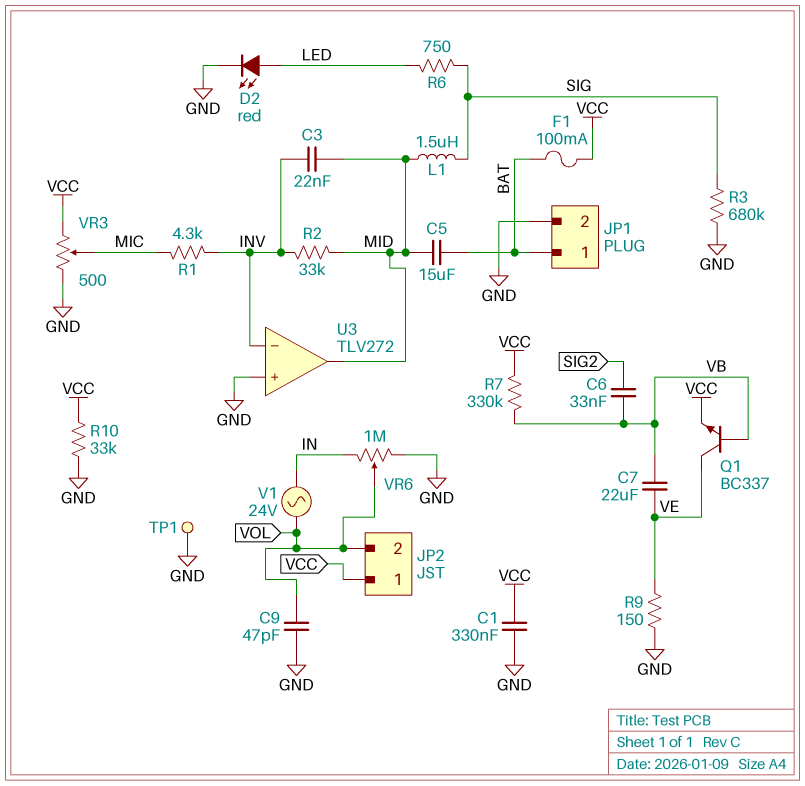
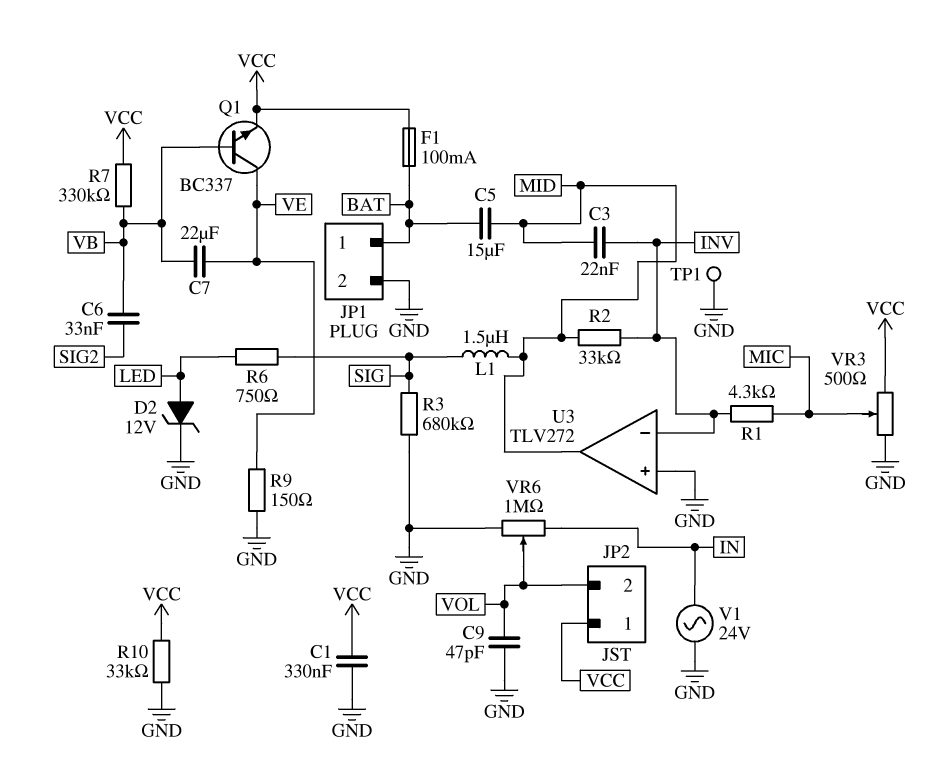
D2: LED red (A LED, K GND) -> zener 12V (A LED, K GND)
V1: AC 24V (IN, VOL) -> AC 24V (GND, IN)

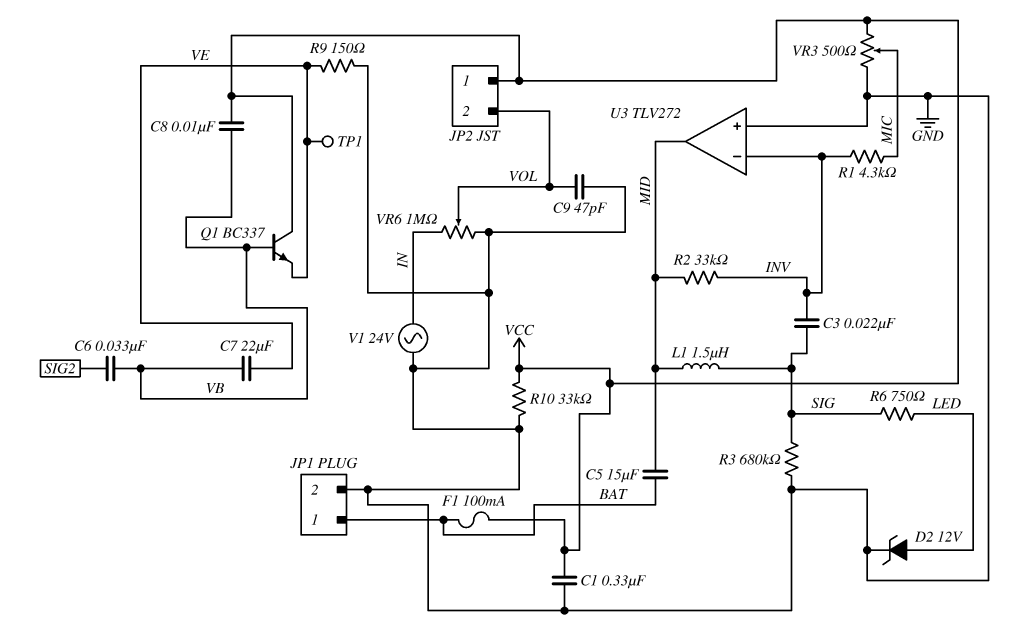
C3: 22nF (INV, MID) -> 22nF (INV, SIG)
C8: none -> 10nF (VB, VCC)
Q1: NPN BC337 (B VB, C VE, E VCC) -> NPN BC337 (B VB, C VCC, E VE)
R7: 330k (VB, VCC) -> none
TP1: test point (GND) -> test point (VE)

